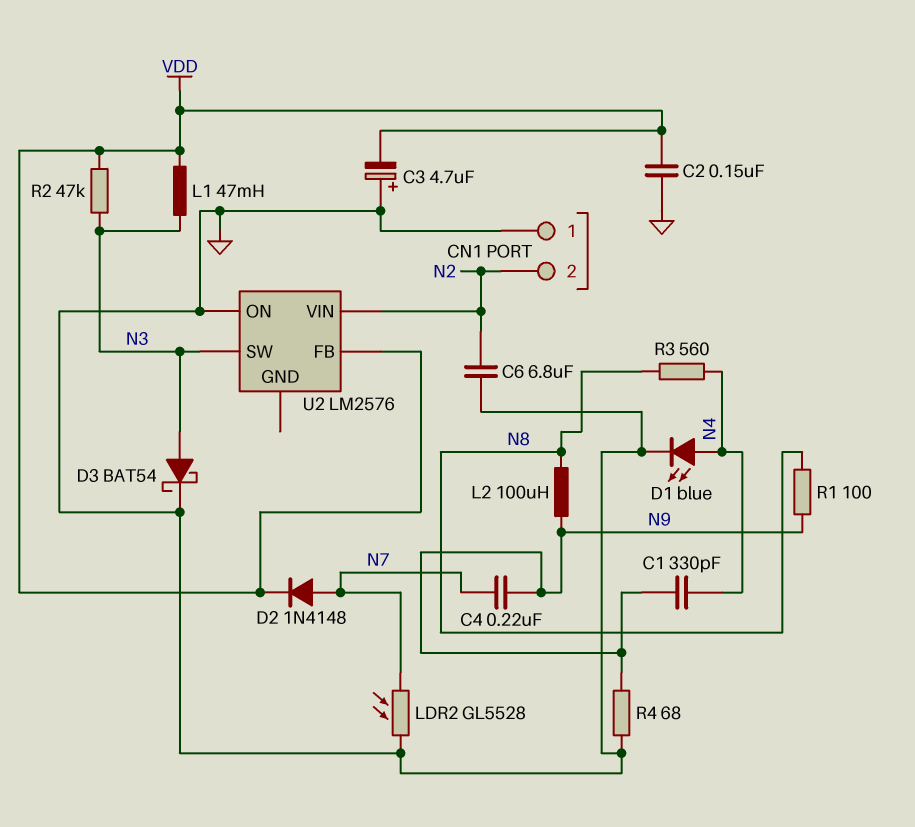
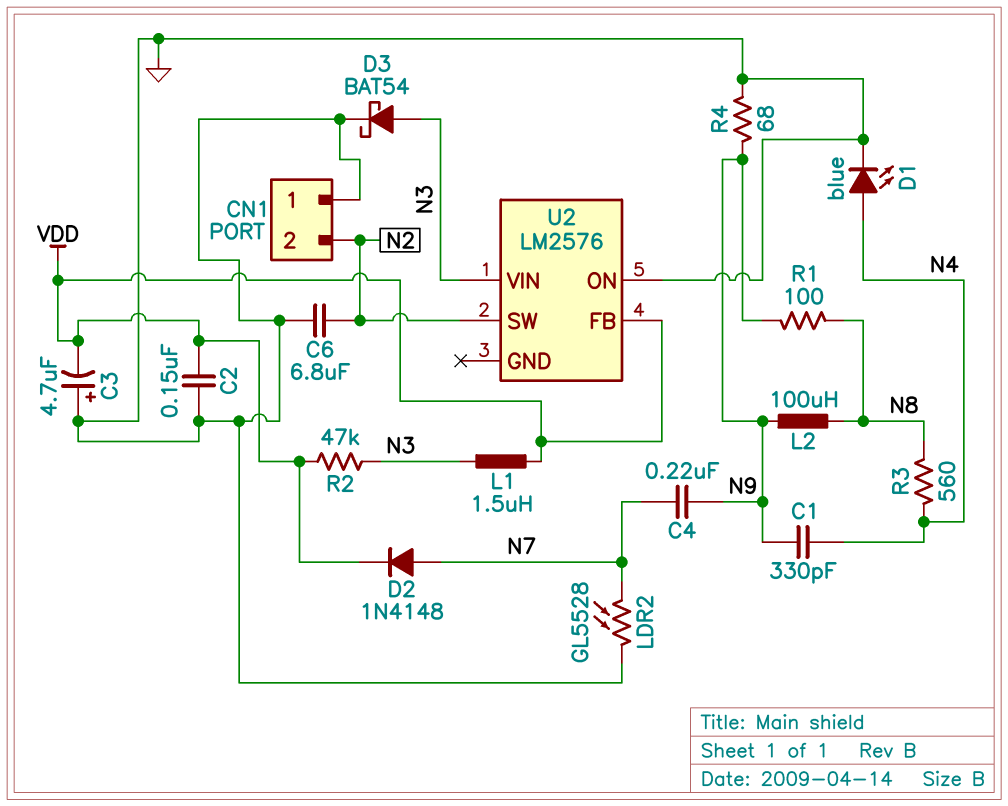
L1: 47mH (N3, VDD) -> 1.5uH (N3, VDD)
U2 pin SW: N3 -> N2
U2 pin VIN: N2 -> N3

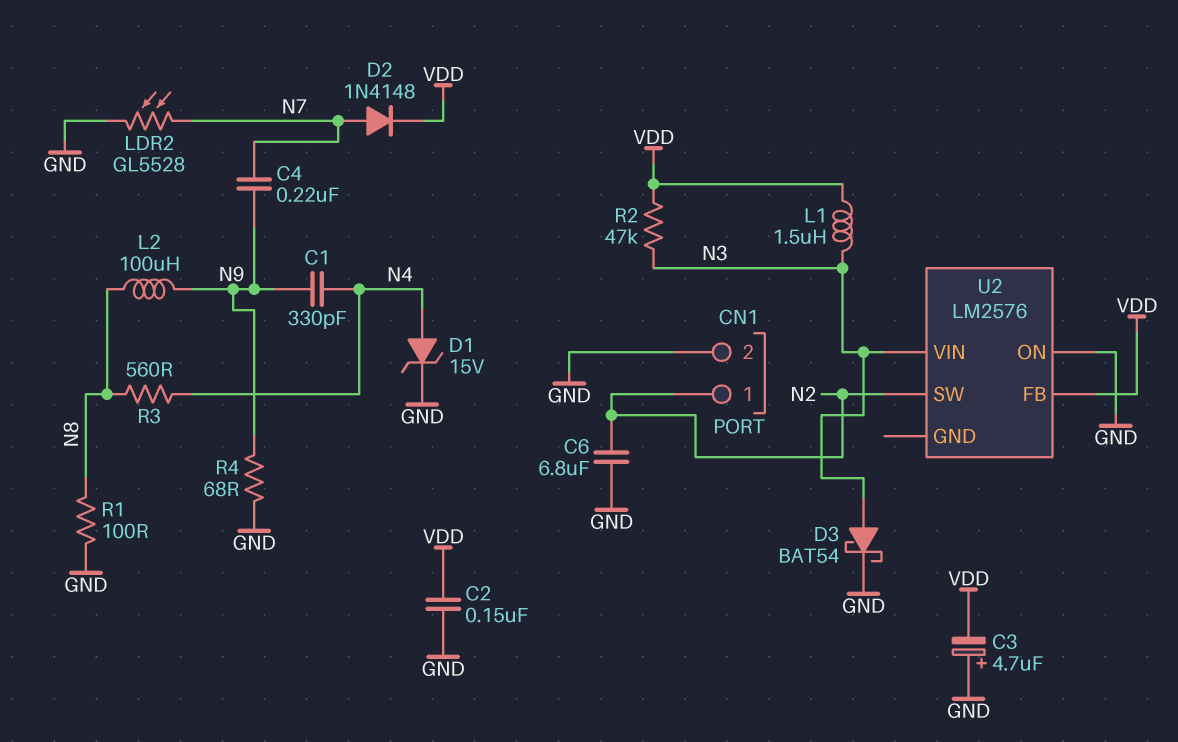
CN1 pin 1: GND -> N2
CN1 pin 2: N2 -> GND
D1: LED blue (A N4, K GND) -> zener 15V (A N4, K GND)
R1: 100 (N8, N9) -> 100 (GND, N8)

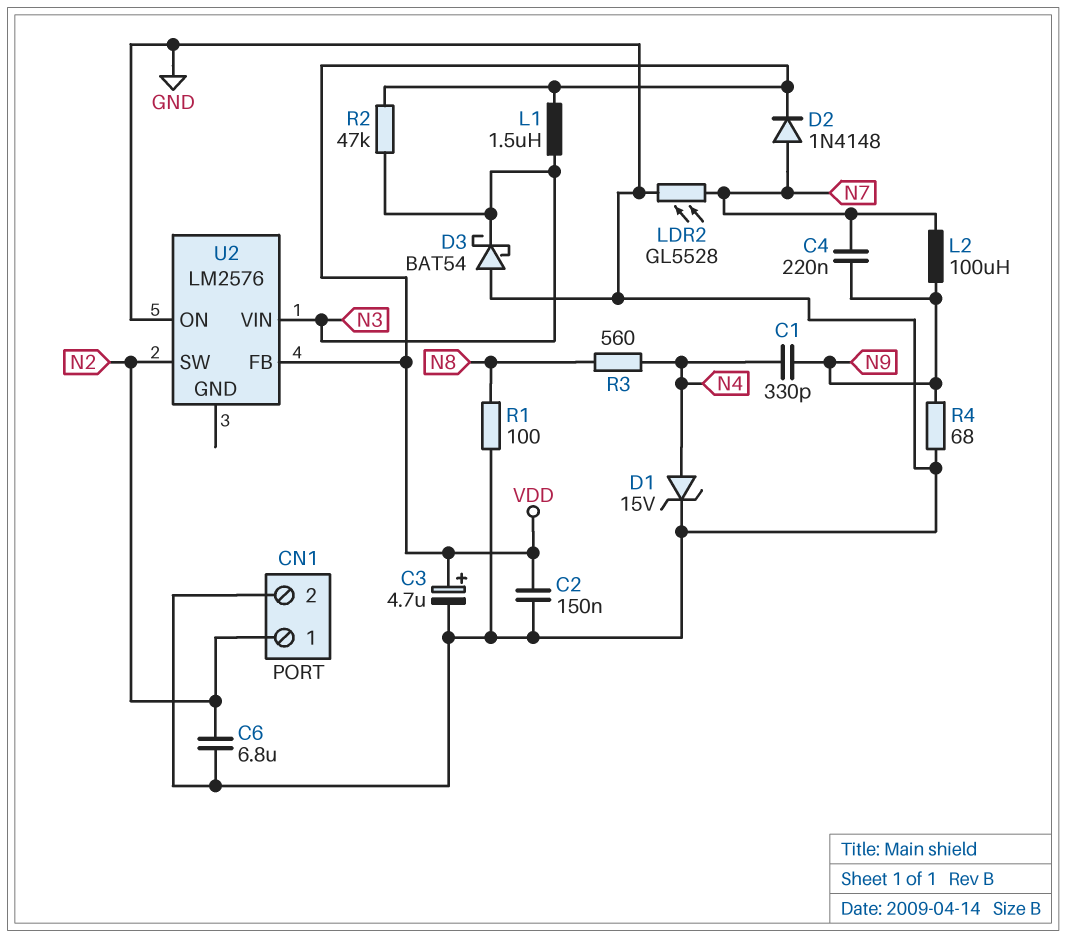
C3: 4.7uF (plus GND, minus VDD) -> 4.7uF (plus VDD, minus GND)
D3: schottky BAT54 (A N3, K GND) -> schottky BAT54 (A GND, K N3)
L2: 100uH (N8, N9) -> 100uH (N7, N9)

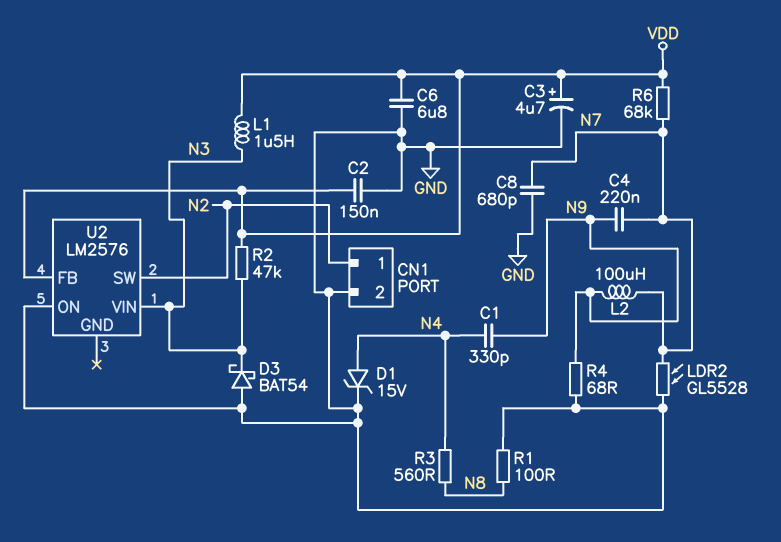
C6: 6.8uF (GND, N2) -> 6.8uF (GND, VDD)
C8: none -> 680pF (GND, N7)
D2: diode 1N4148 (A N7, K VDD) -> none
R6: none -> 68k (N7, VDD)

